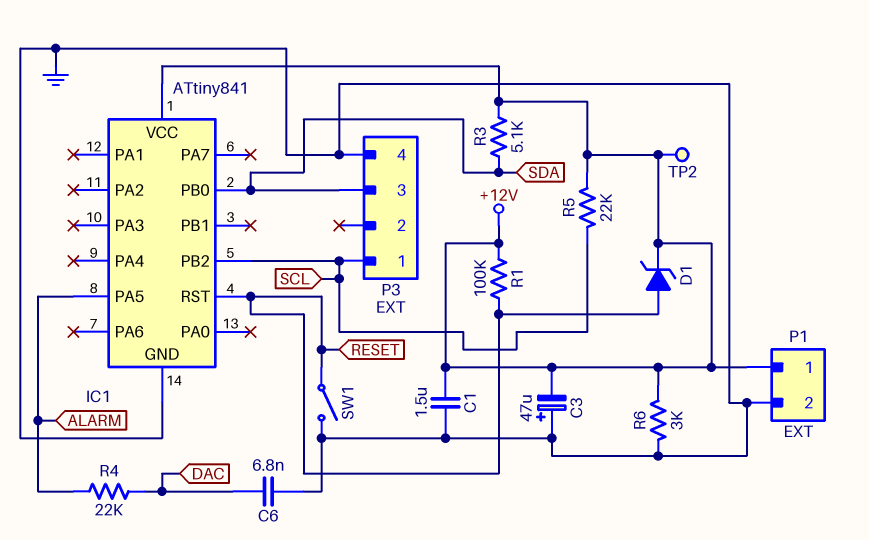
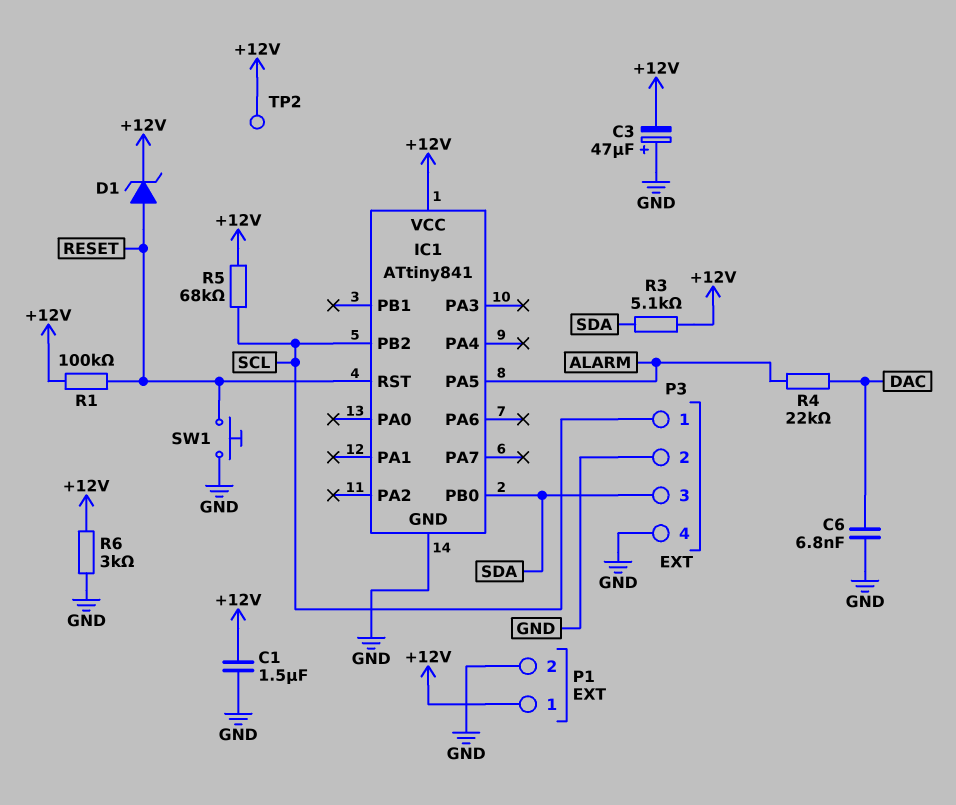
P3 pin 2: none -> GND
R5: 22k (+12V, SCL) -> 68k (+12V, SCL)
SW1: switch (GND, RESET) -> button (GND, RESET)

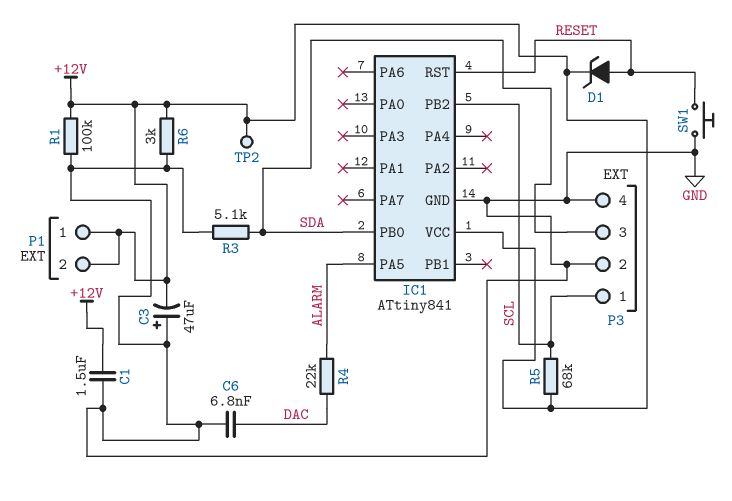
P1 pin 2: GND -> +12V
R1: 100k (+12V, RESET) -> 100k (+12V, GND)
R3: 5.1k (+12V, SDA) -> 5.1k (GND, SDA)

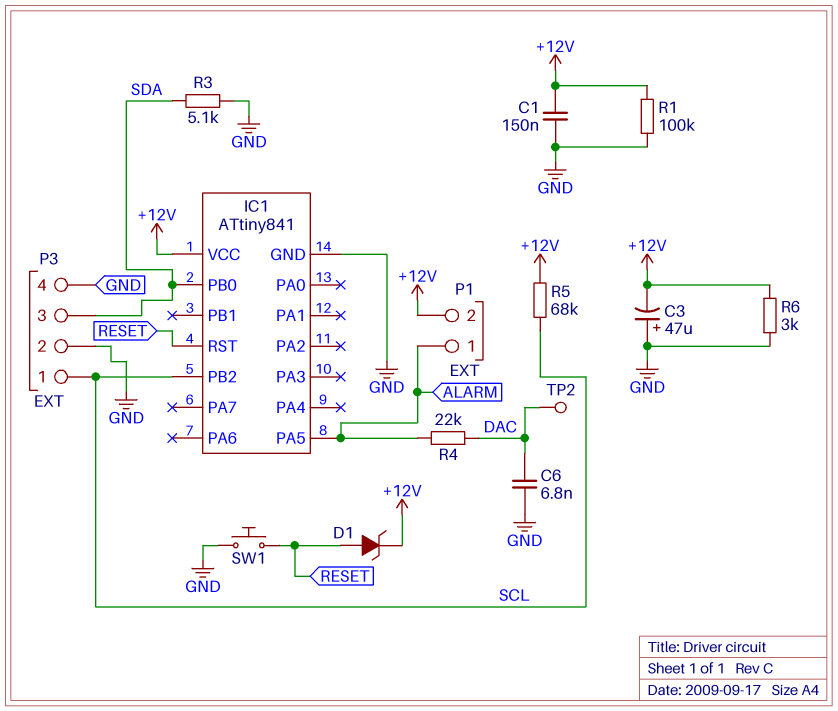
C1: 1.5uF (+12V, GND) -> 150nF (+12V, GND)
P1 pin 1: +12V -> ALARM
TP2: test point (+12V) -> test point (DAC)

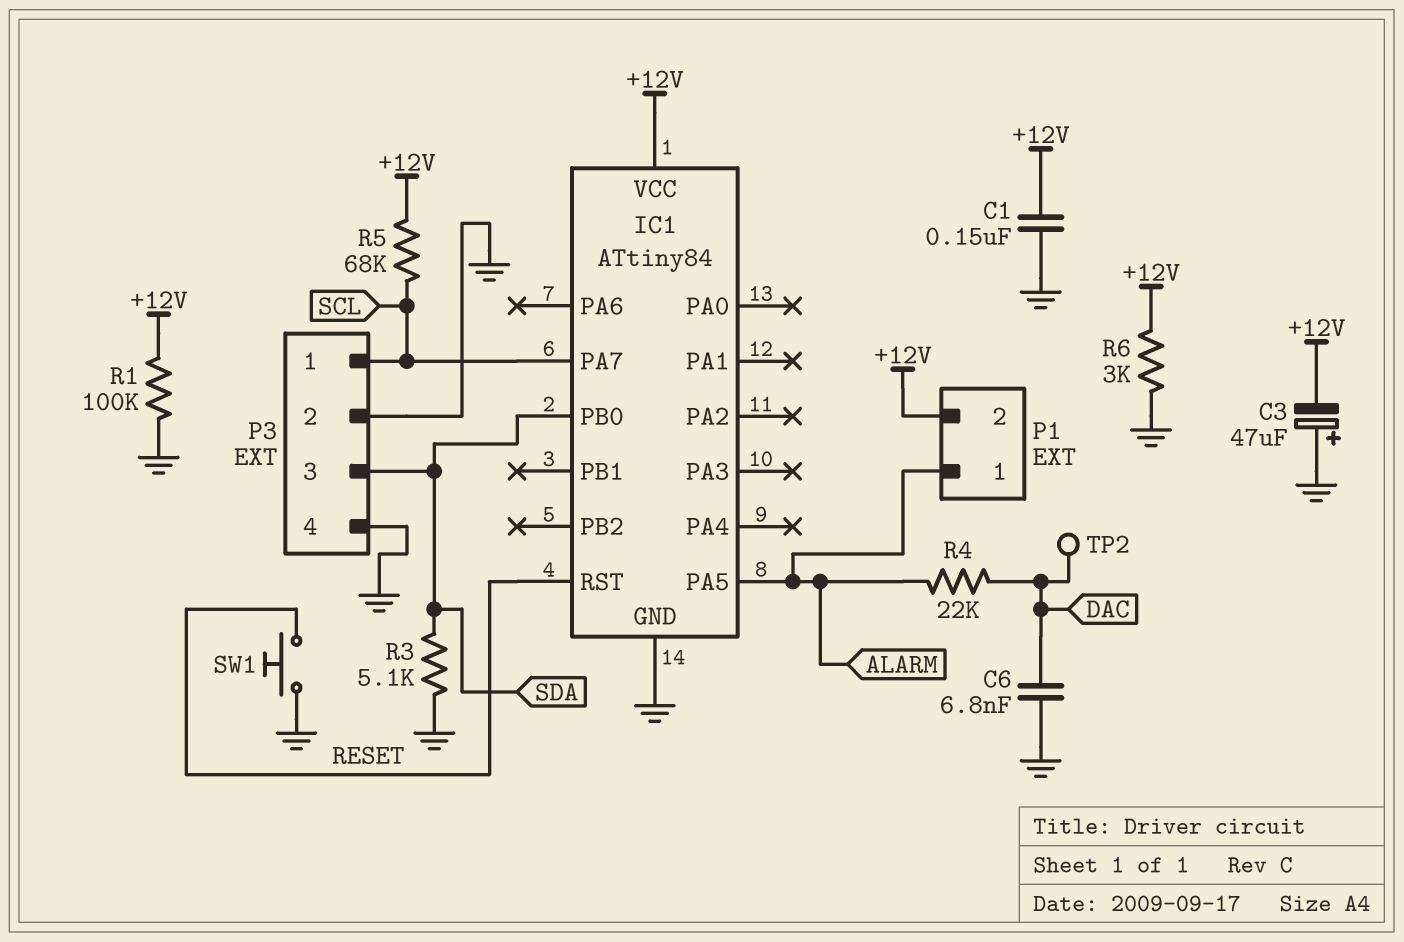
D1: zener (A RESET, K +12V) -> none
IC1: ATtiny841 -> ATtiny84
IC1 pin PA7: none -> SCL
IC1 pin PB2: SCL -> none

